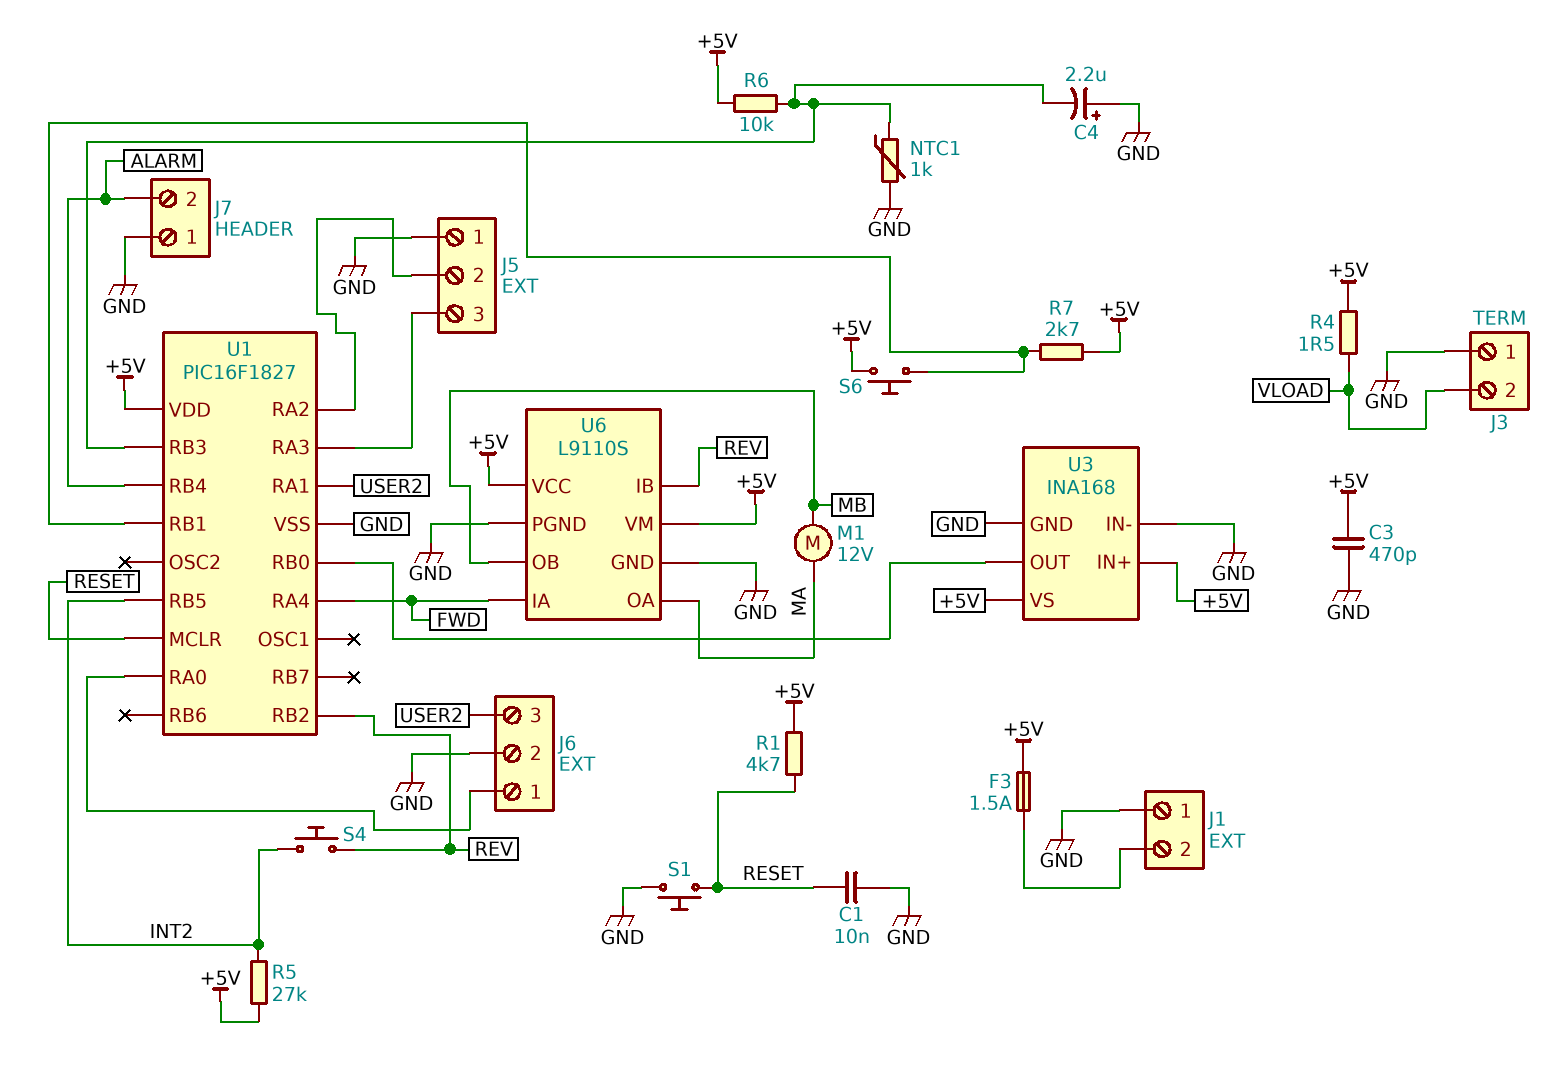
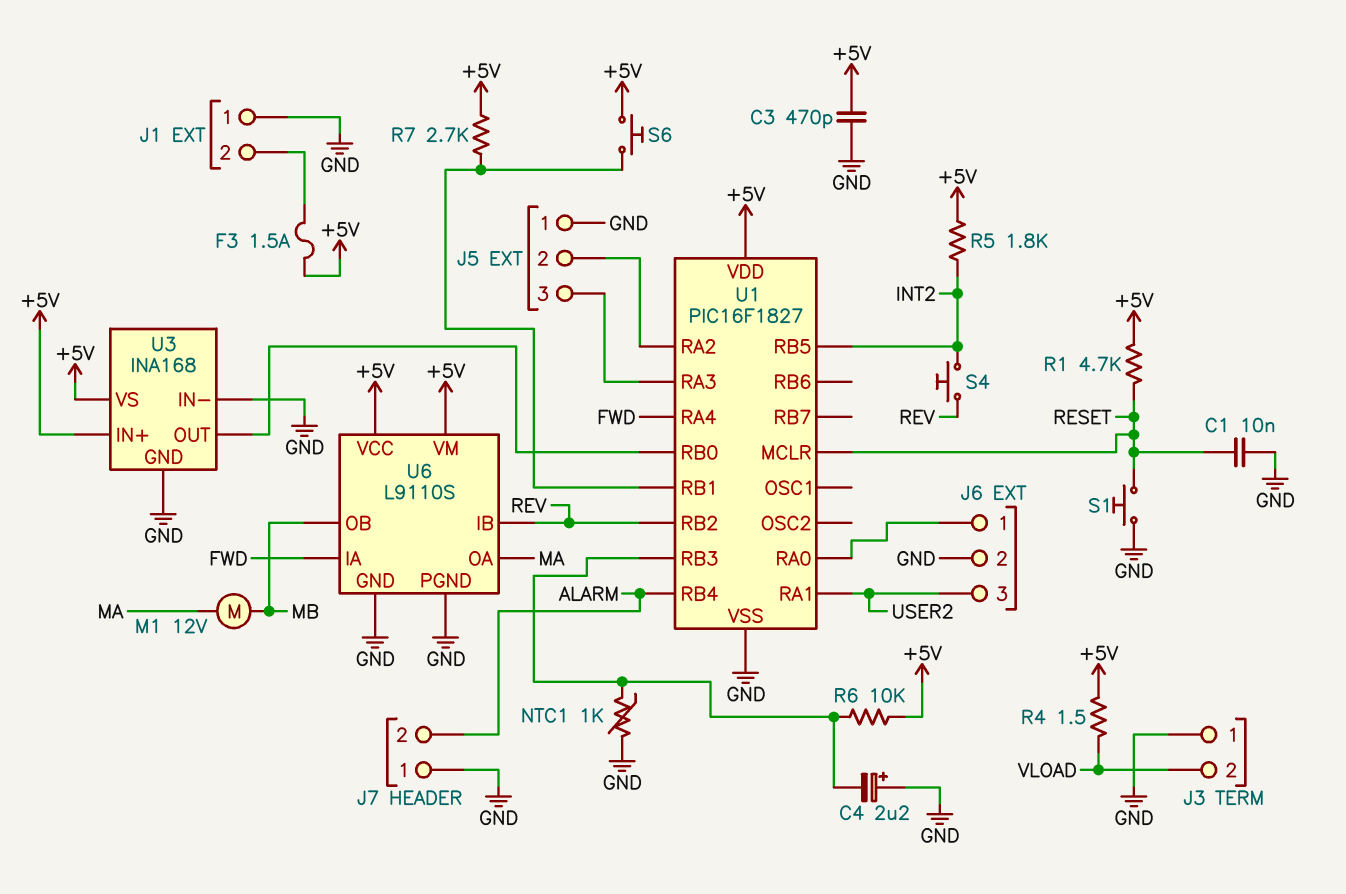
R5: 27k (+5V, INT2) -> 1.8k (+5V, INT2)

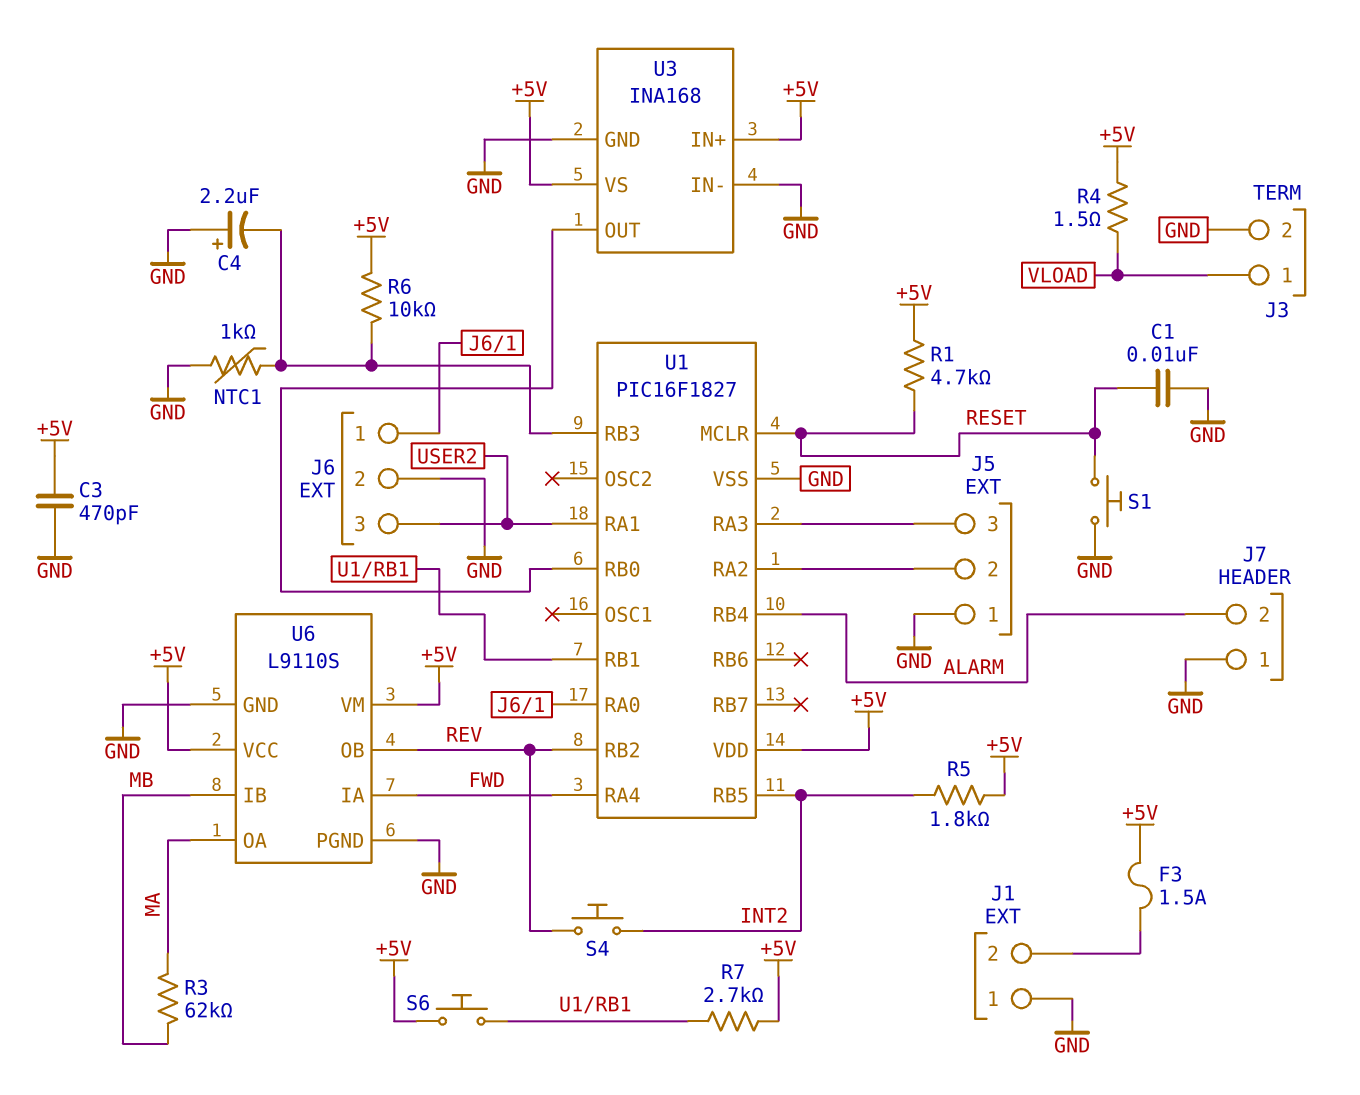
J3 pin 1: GND -> VLOAD
J3 pin 2: VLOAD -> GND
M1: motor 12V (MA, MB) -> none
R3: none -> 62k (MA, MB)
U6 pin IB: REV -> MB
U6 pin OB: MB -> REV

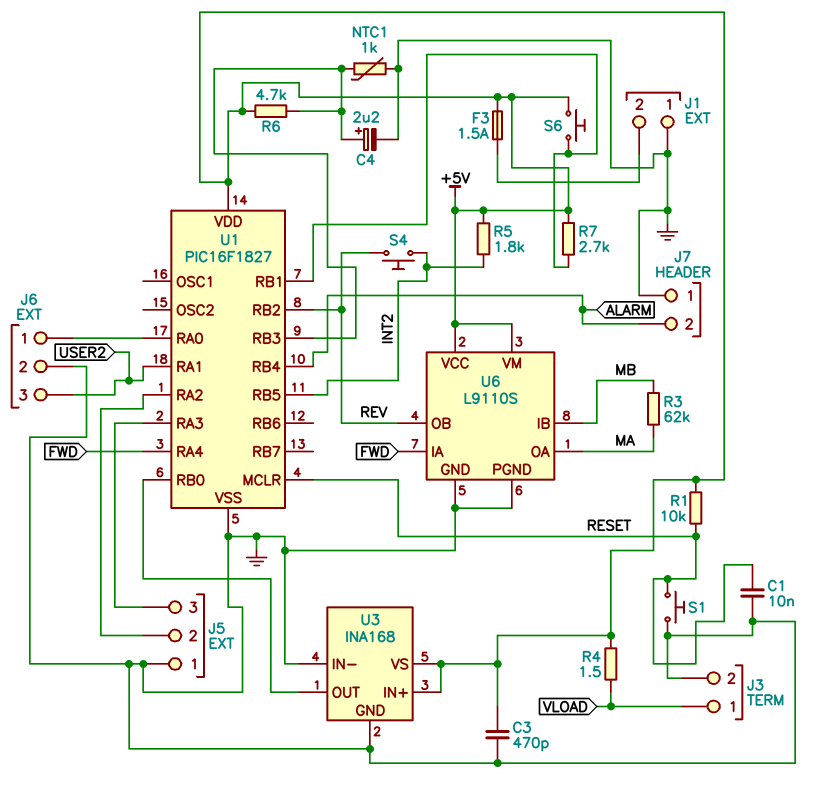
C4: 2.2uF (plus GND, minus U1/RB3) -> 2.2uF (plus U1/RB3, minus GND)
R1: 4.7k (+5V, RESET) -> 10k (+5V, RESET)
R6: 10k (+5V, U1/RB3) -> 4.7k (+5V, U1/RB3)

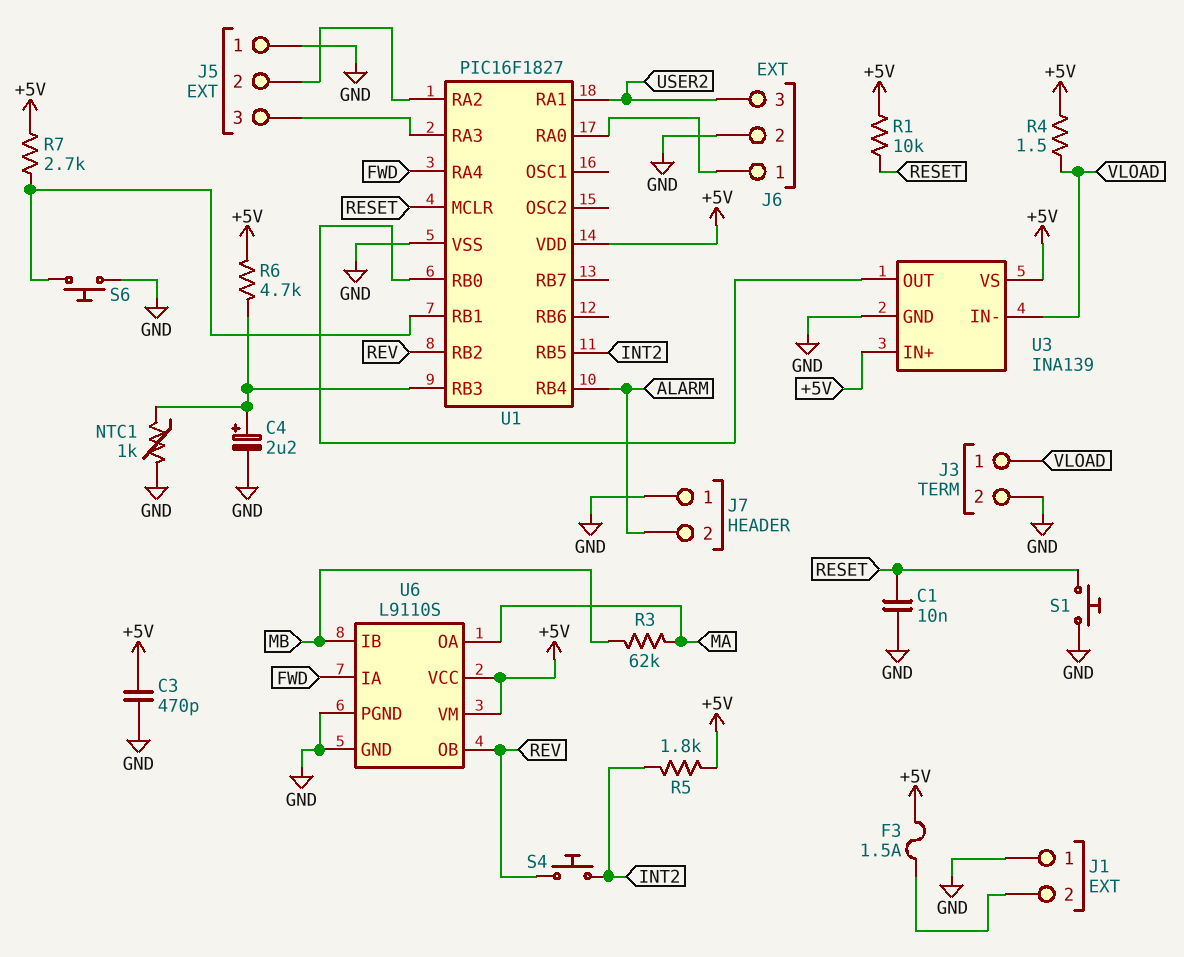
S6: button (+5V, U1/RB1) -> button (GND, U1/RB1)
U3: INA168 -> INA139
U3 pin IN-: GND -> VLOAD

